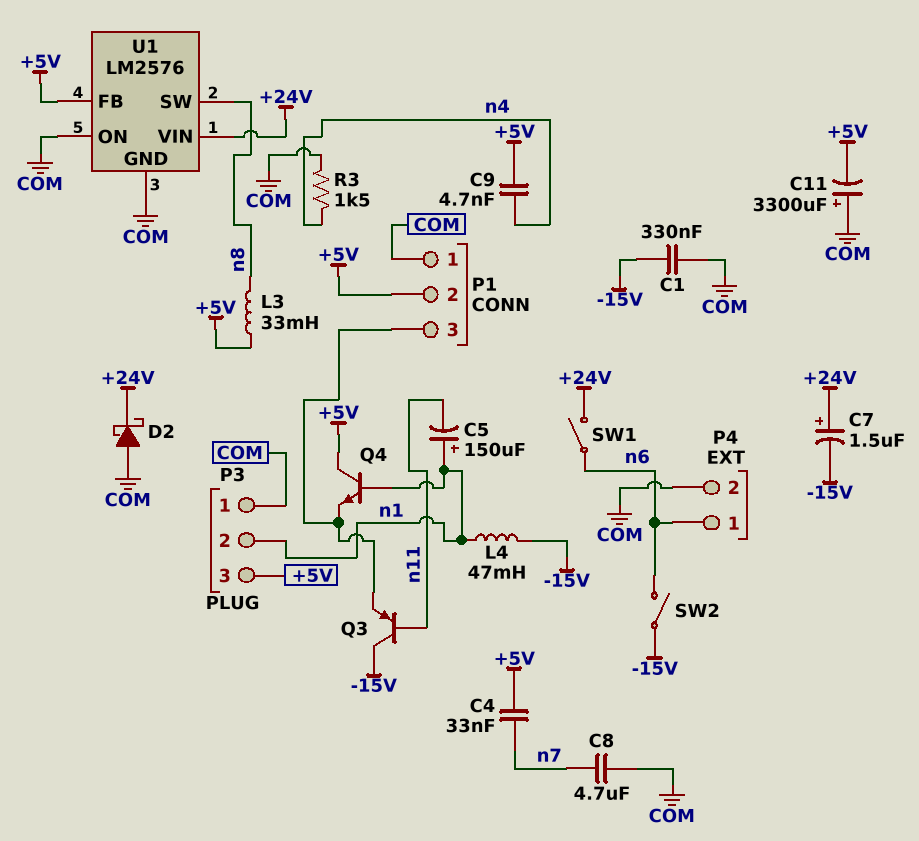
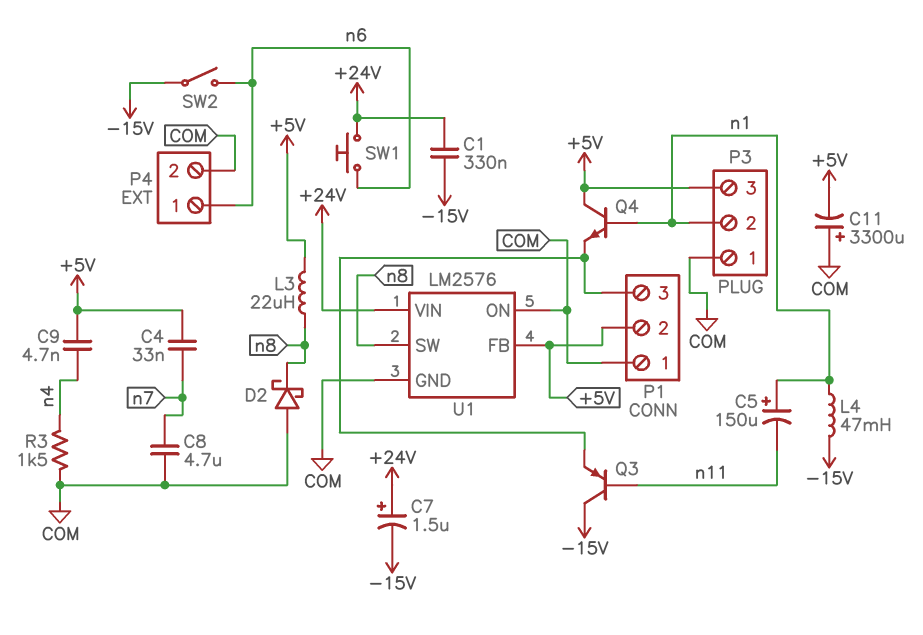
C1: 330nF (-15V, COM) -> 330nF (+24V, -15V)
D2: schottky (A COM, K +24V) -> schottky (A COM, K n8)
L3: 33mH (+5V, n8) -> 22uH (+5V, n8)
SW1: switch (+24V, n6) -> button (+24V, n6)

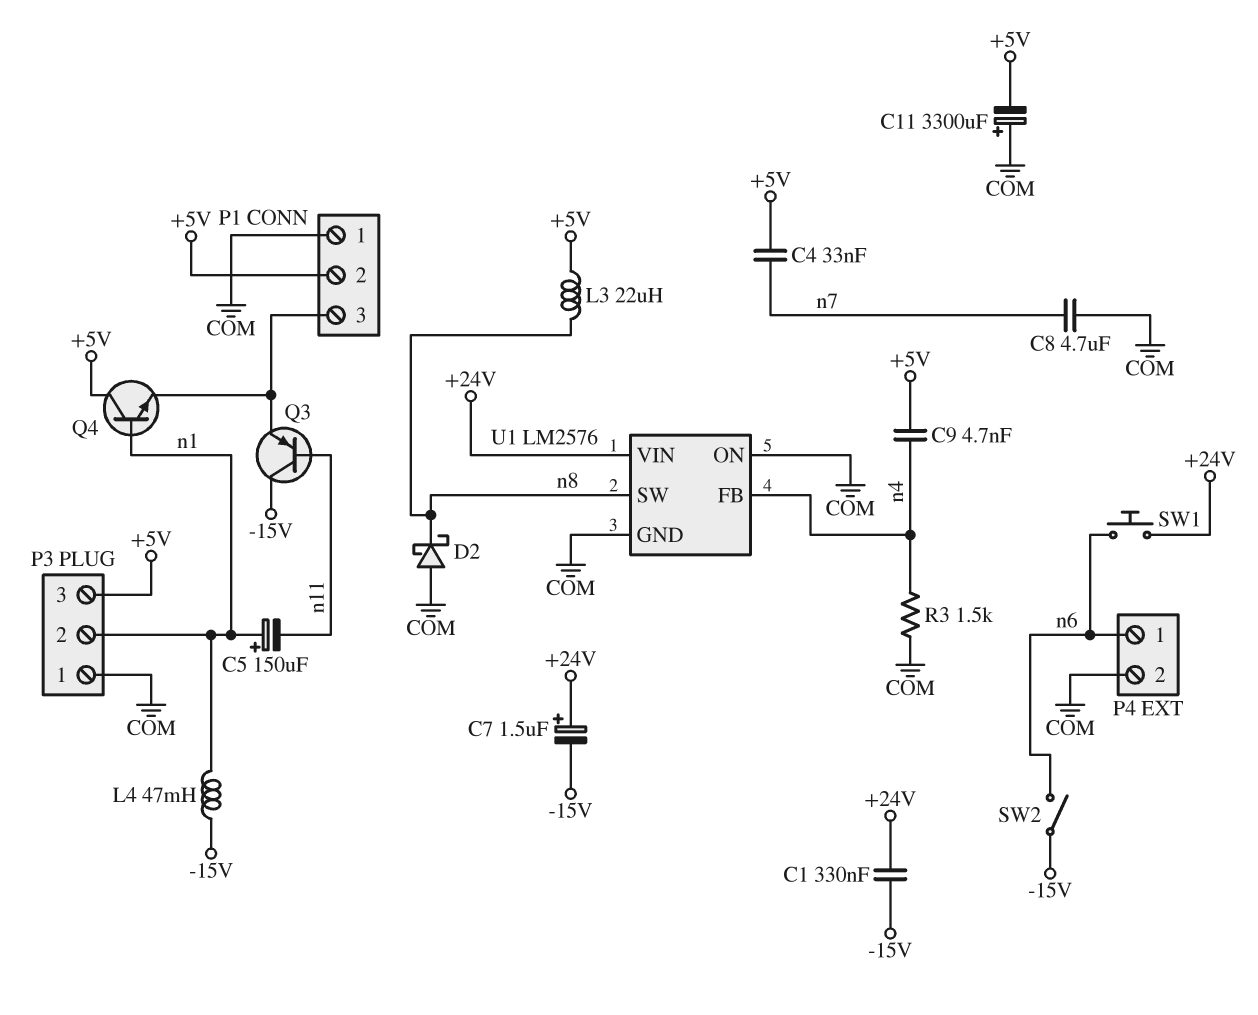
U1 pin FB: +5V -> n4

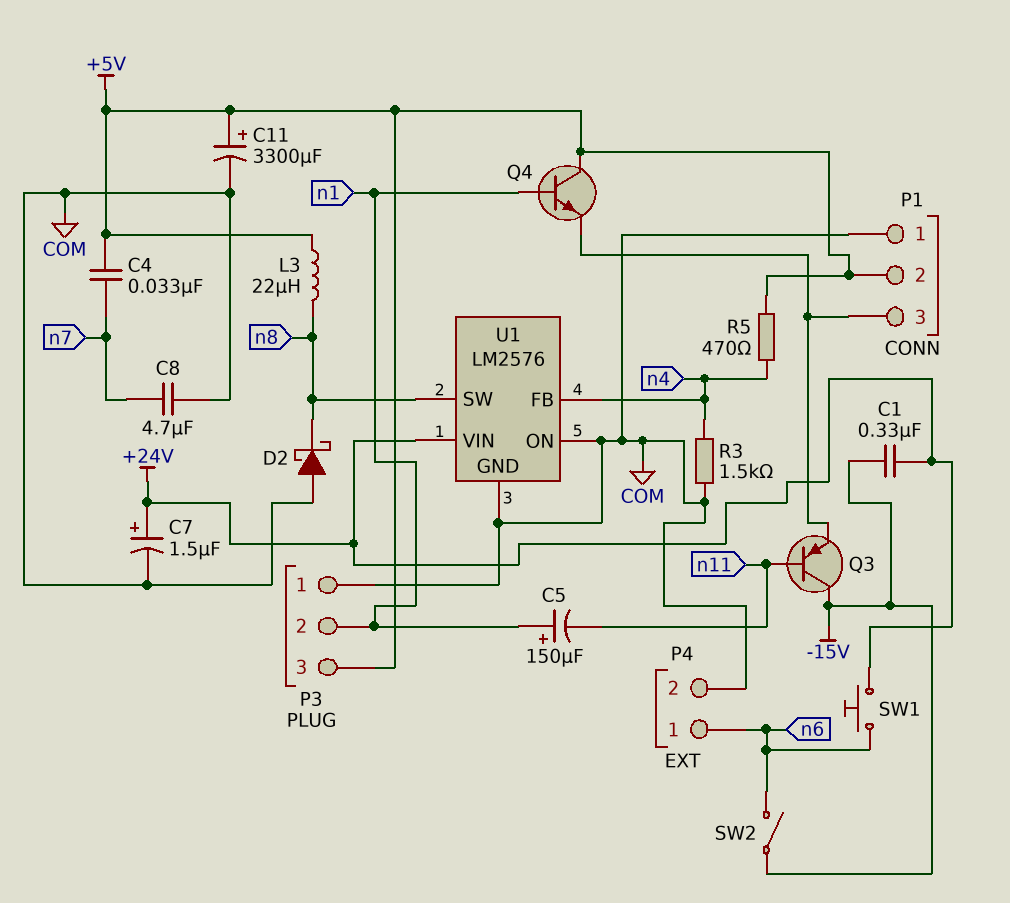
C7: 1.5uF (plus +24V, minus -15V) -> 1.5uF (plus +24V, minus COM)
C9: 4.7nF (+5V, n4) -> none
C11: 3300uF (plus COM, minus +5V) -> 3300uF (plus +5V, minus COM)
L4: 47mH (-15V, n1) -> none
R5: none -> 470 (+5V, n4)

